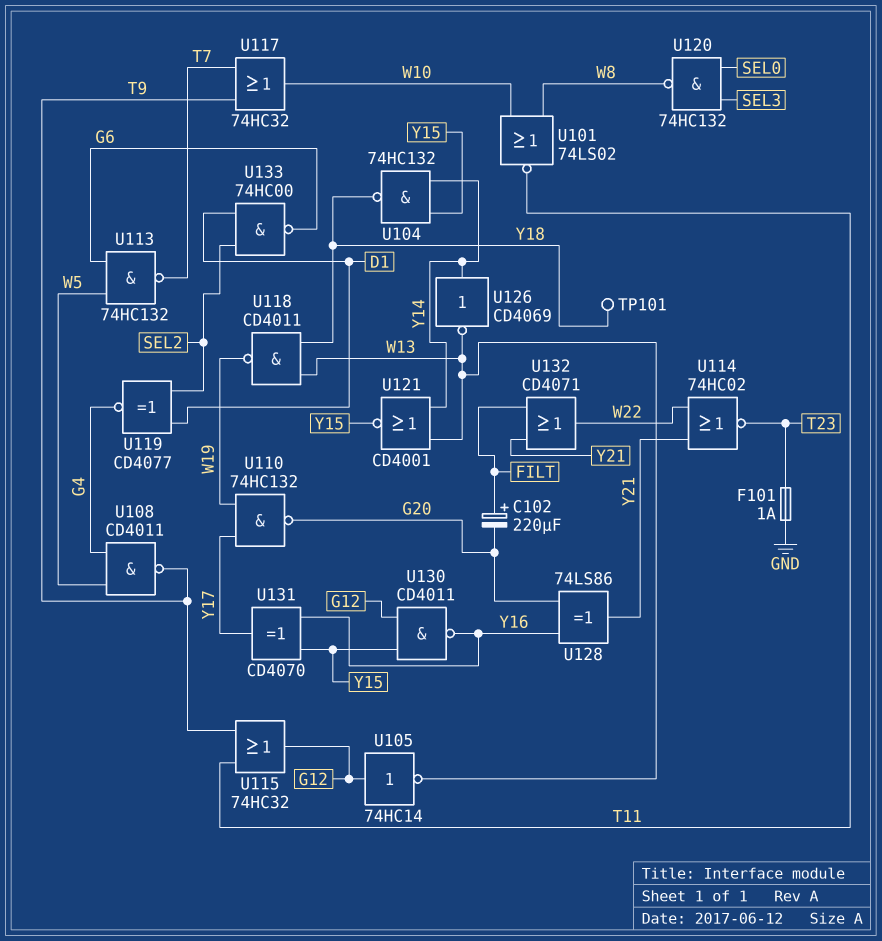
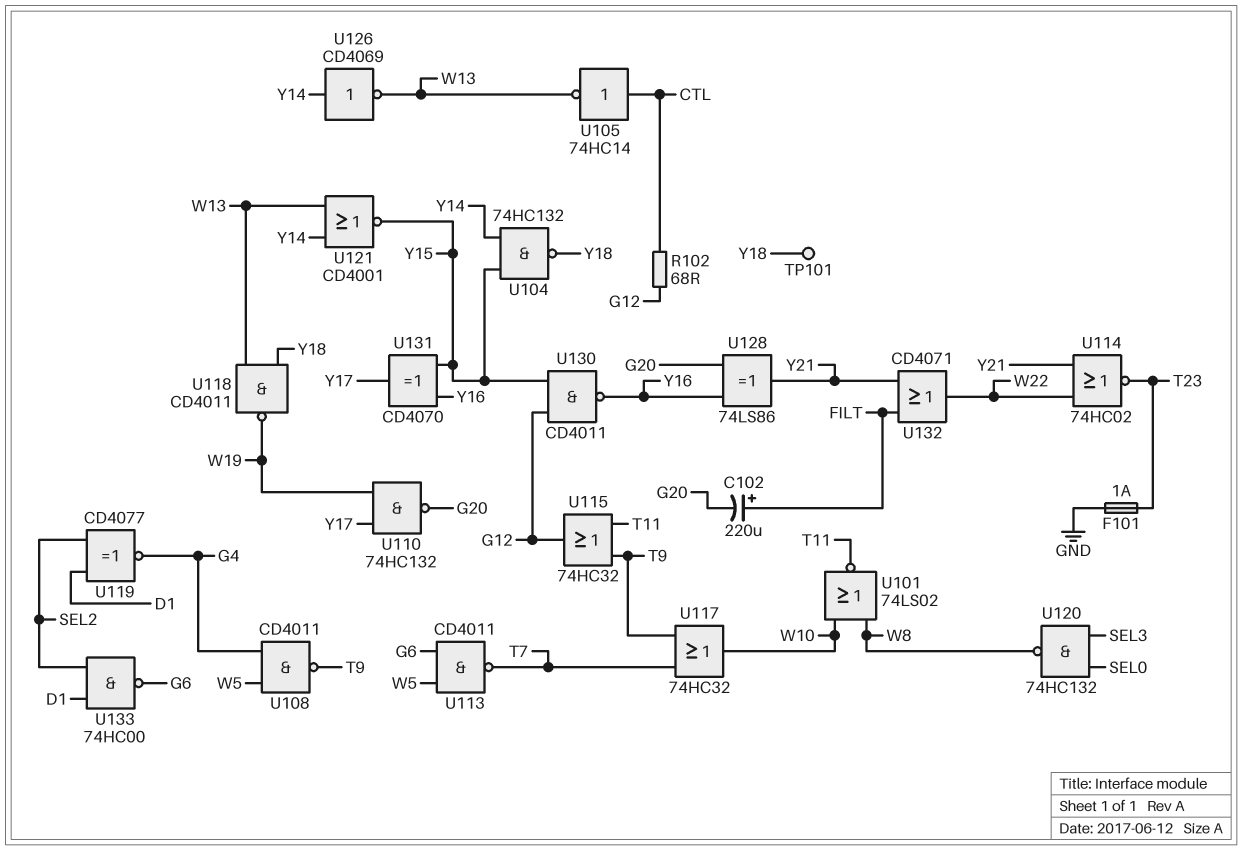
R102: none -> 68 (CTL, G12)
U105: NOT 74HC14 (in G12, out W13) -> NOT 74HC14 (in CTL, out W13)
U113: NAND 74HC132 (in G6, in W5, out T7) -> NAND CD4011 (in G6, in W5, out T7)

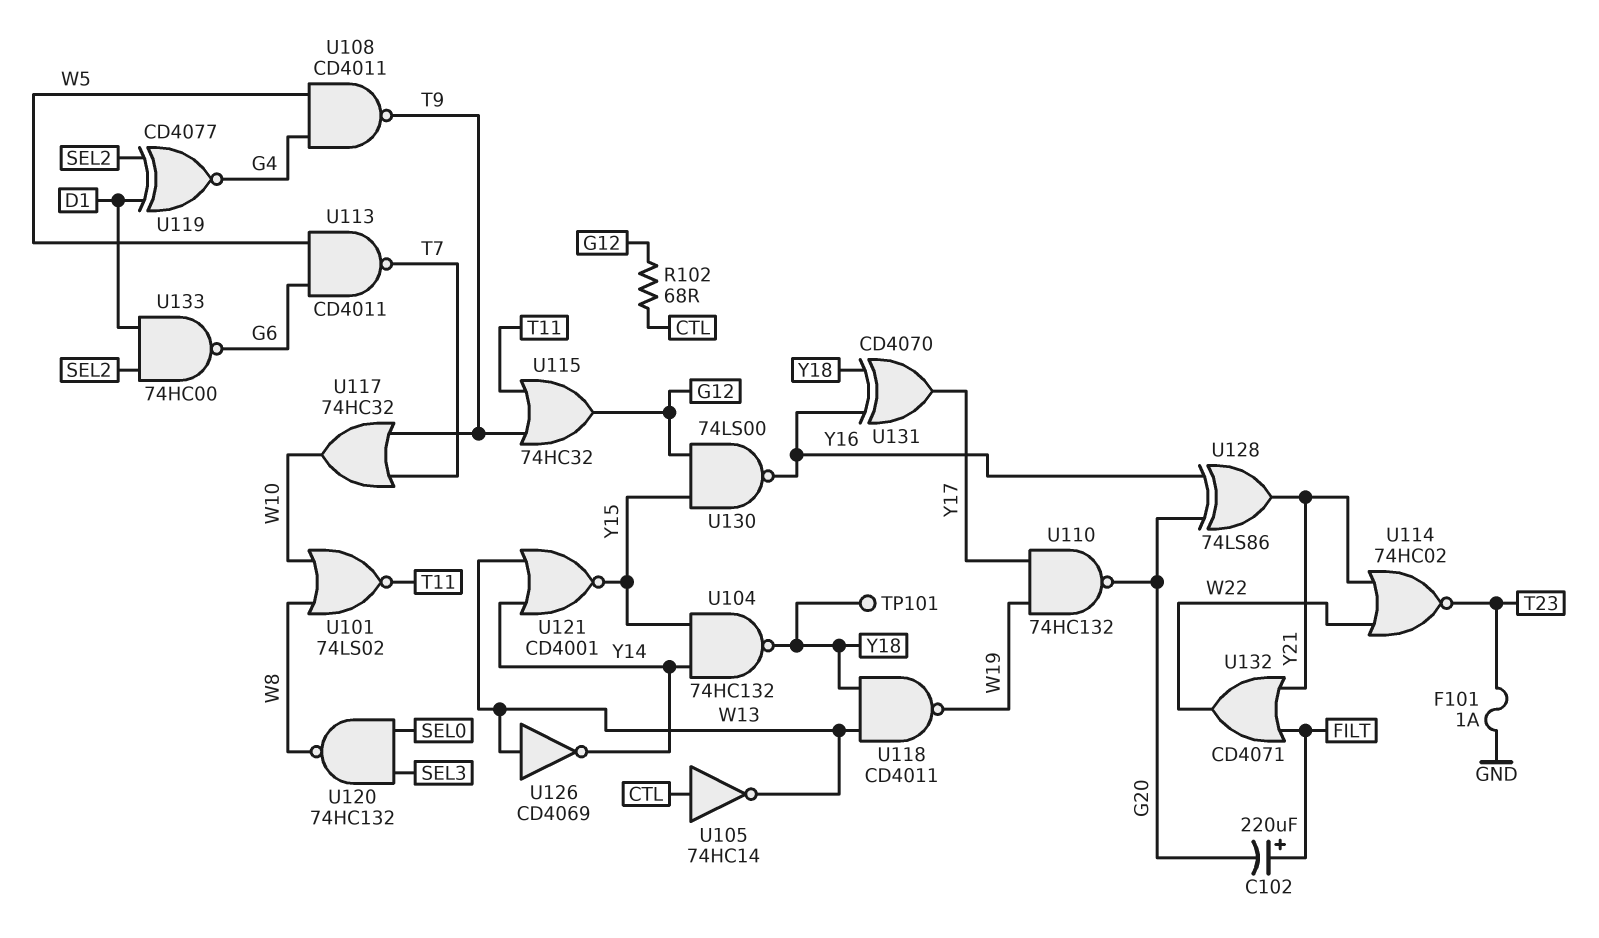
U126: NOT CD4069 (in Y14, out W13) -> NOT CD4069 (in W13, out Y14)
U130: NAND CD4011 (in G12, in Y15, out Y16) -> NAND 74LS00 (in G12, in Y15, out Y16)
U131: XOR CD4070 (in Y15, in Y16, out Y17) -> XOR CD4070 (in Y16, in Y18, out Y17)

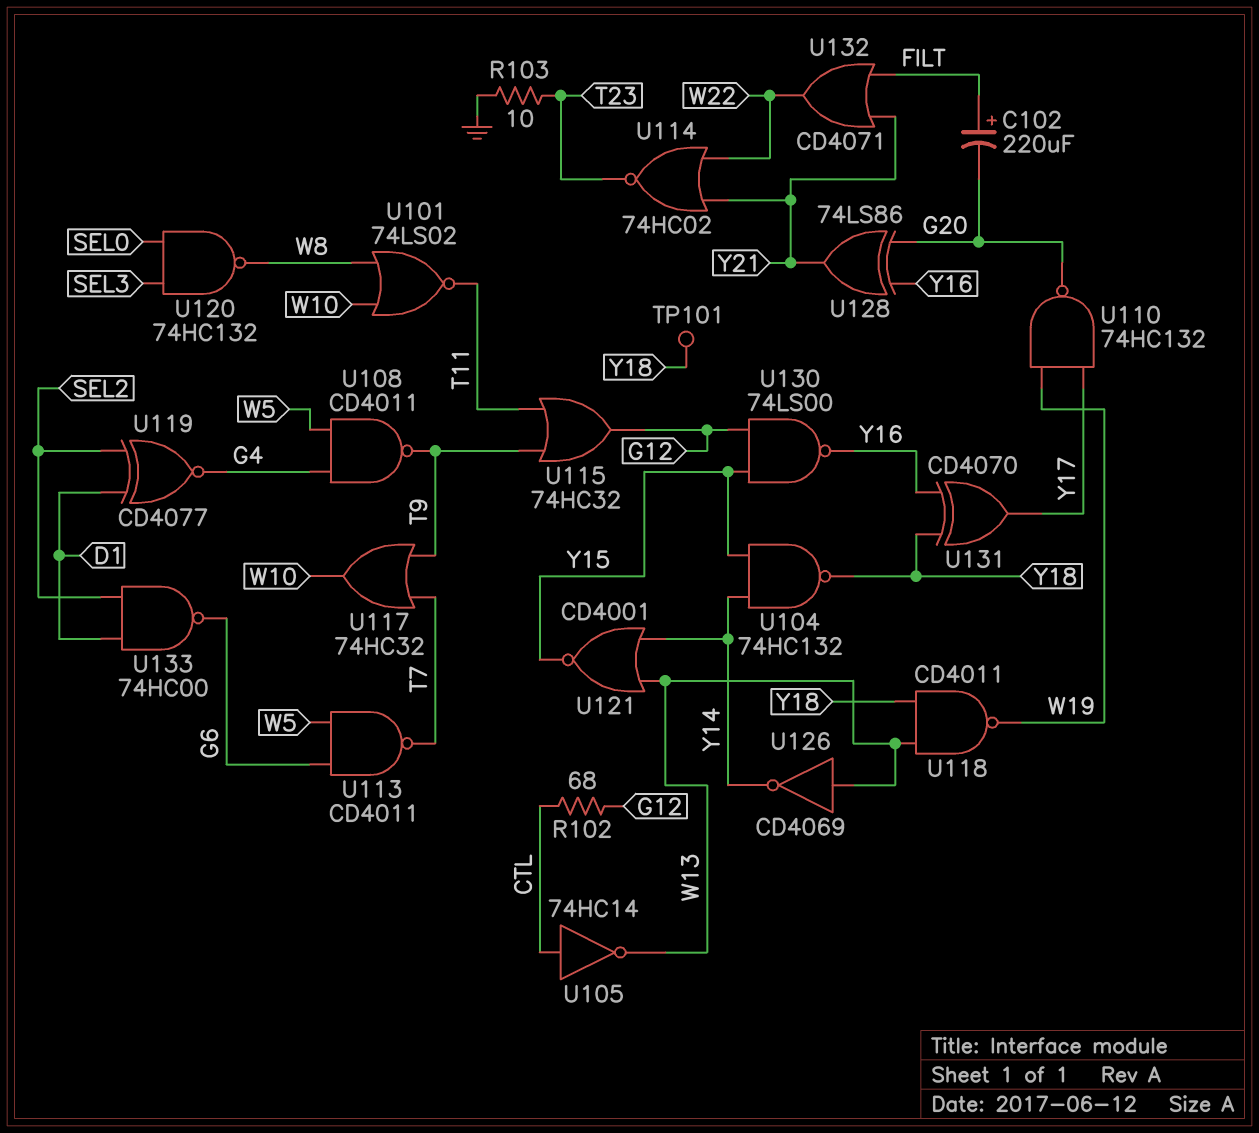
F101: 1A (GND, T23) -> none
R103: none -> 10 (GND, T23)

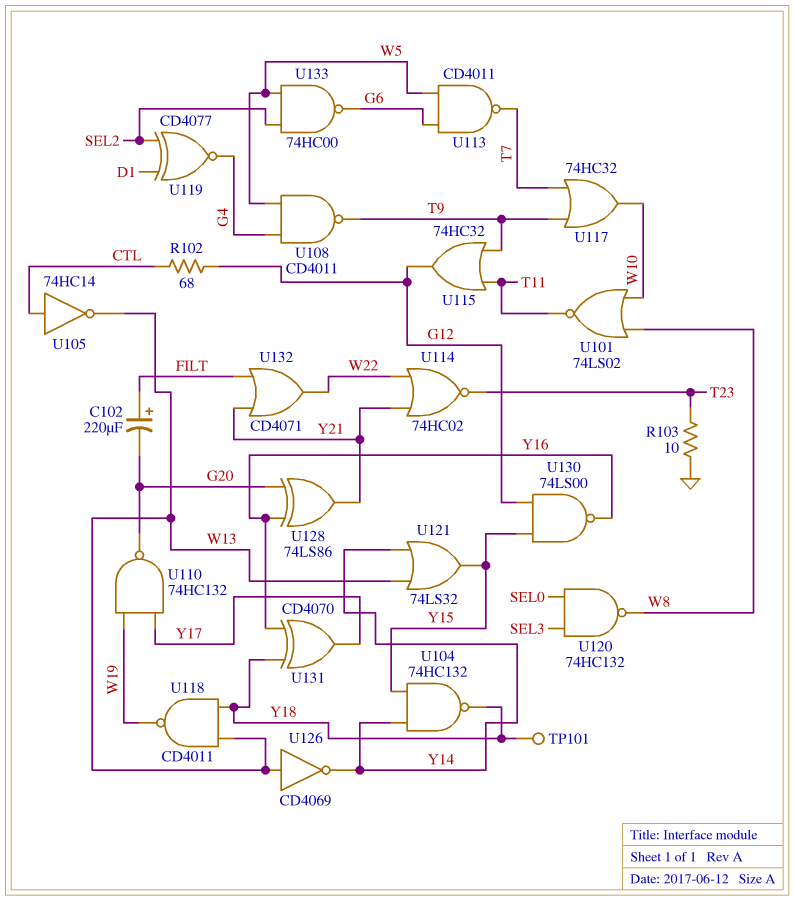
U121: NOR CD4001 (in W13, in Y14, out Y15) -> OR 74LS32 (in W13, in Y14, out Y15)
U133: NAND 74HC00 (in D1, in SEL2, out G6) -> NAND 74HC00 (in SEL2, in W5, out G6)

